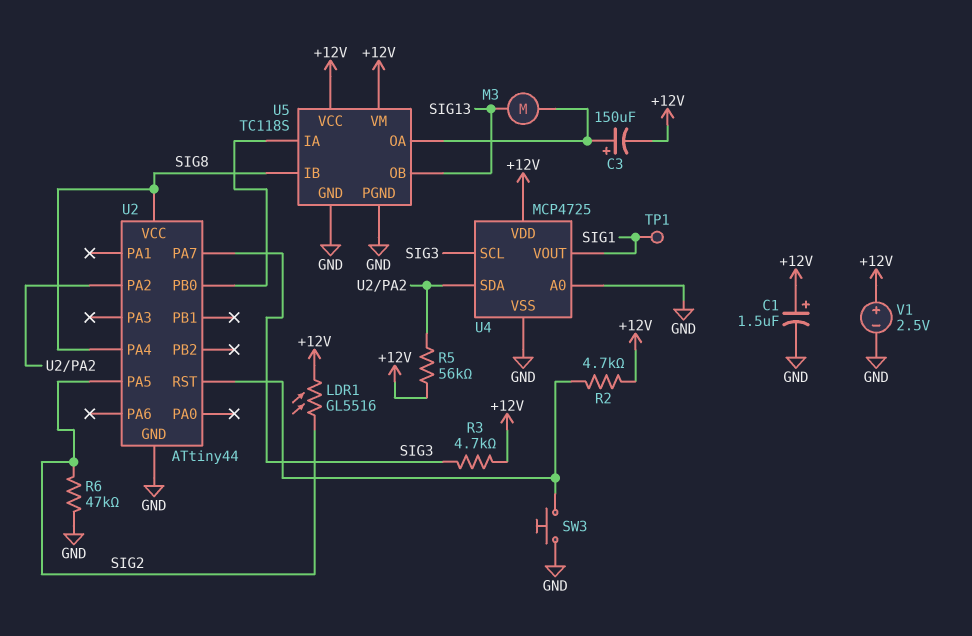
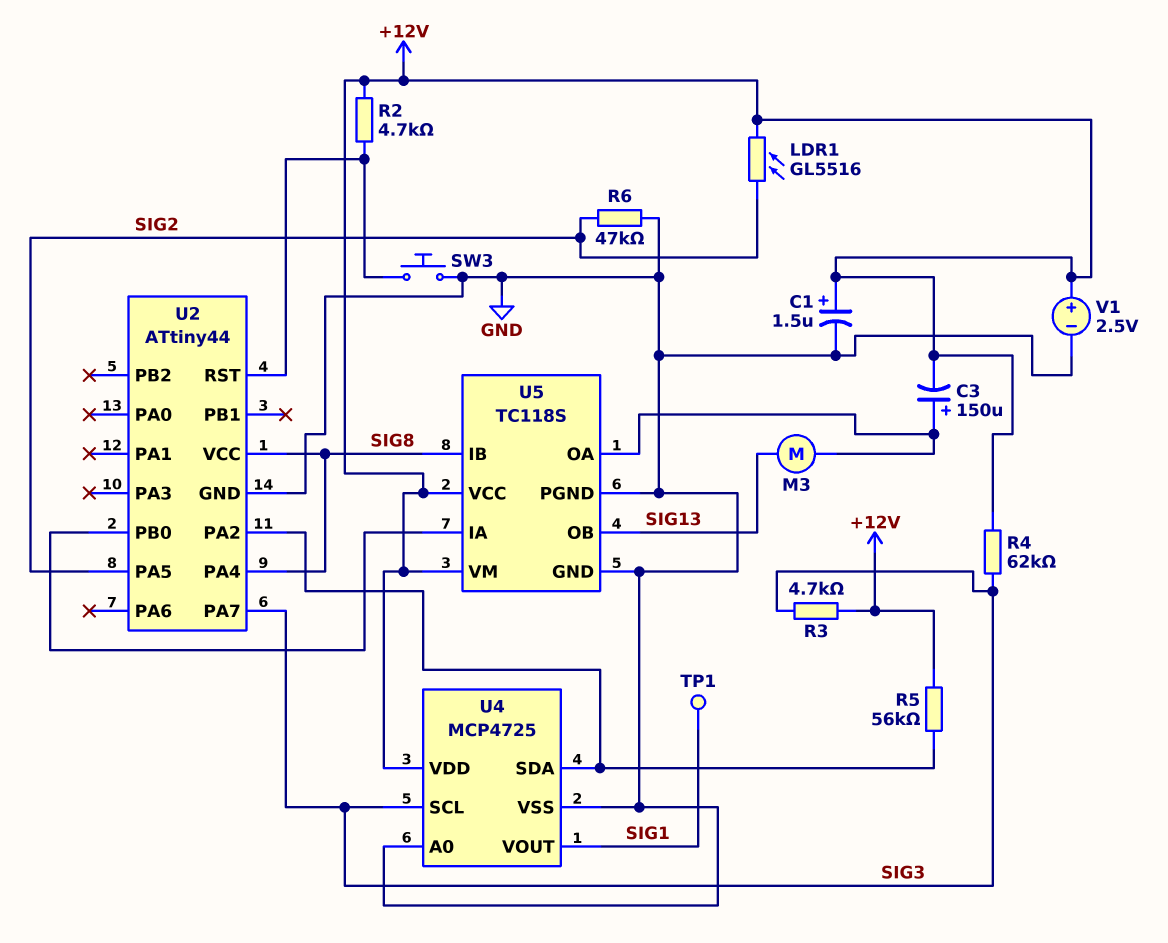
R4: none -> 62k (+12V, SIG3)

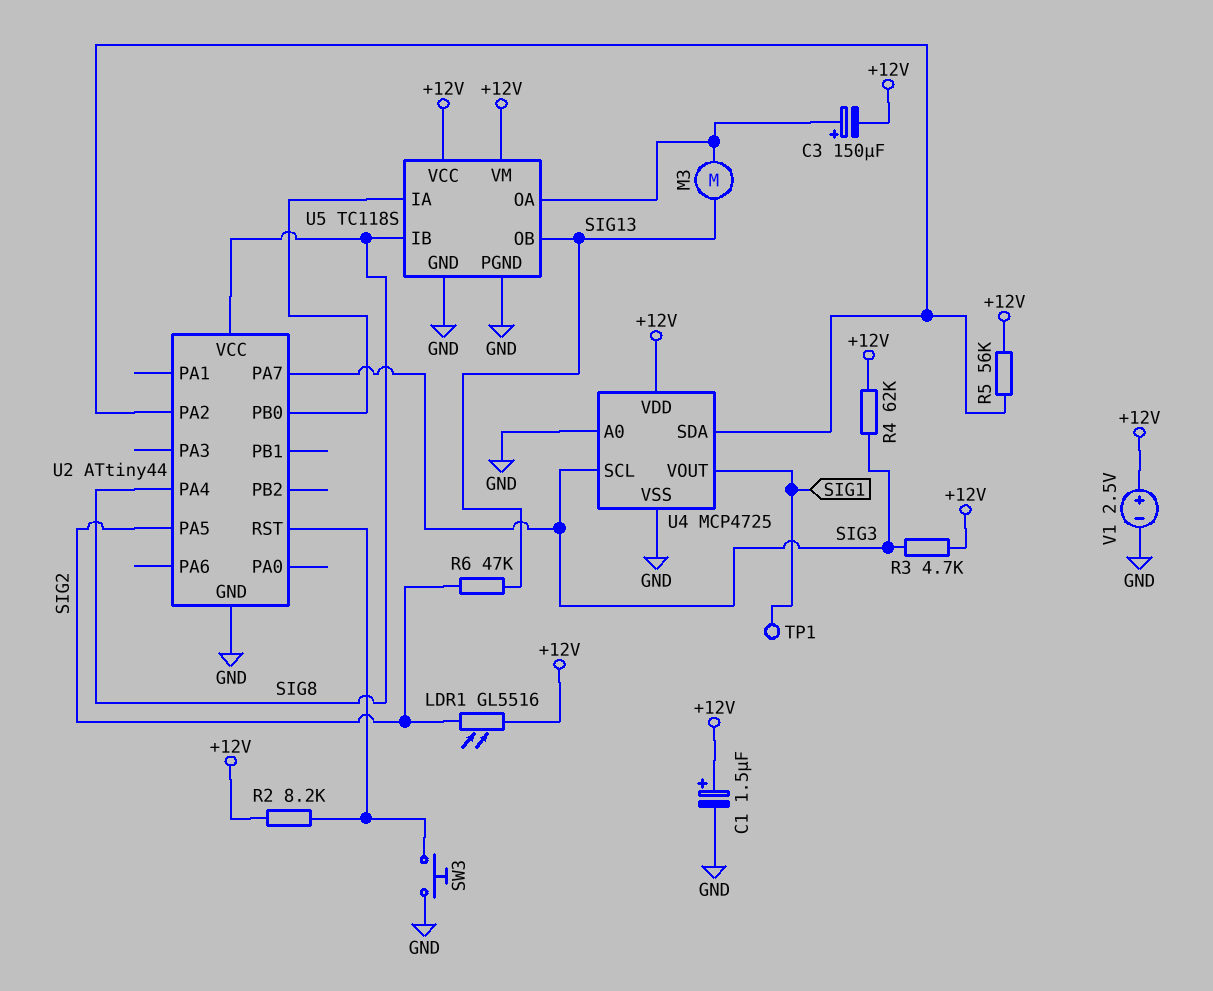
R2: 4.7k (+12V, U2/RST) -> 8.2k (+12V, U2/RST)
R6: 47k (GND, SIG2) -> 47k (SIG2, SIG13)

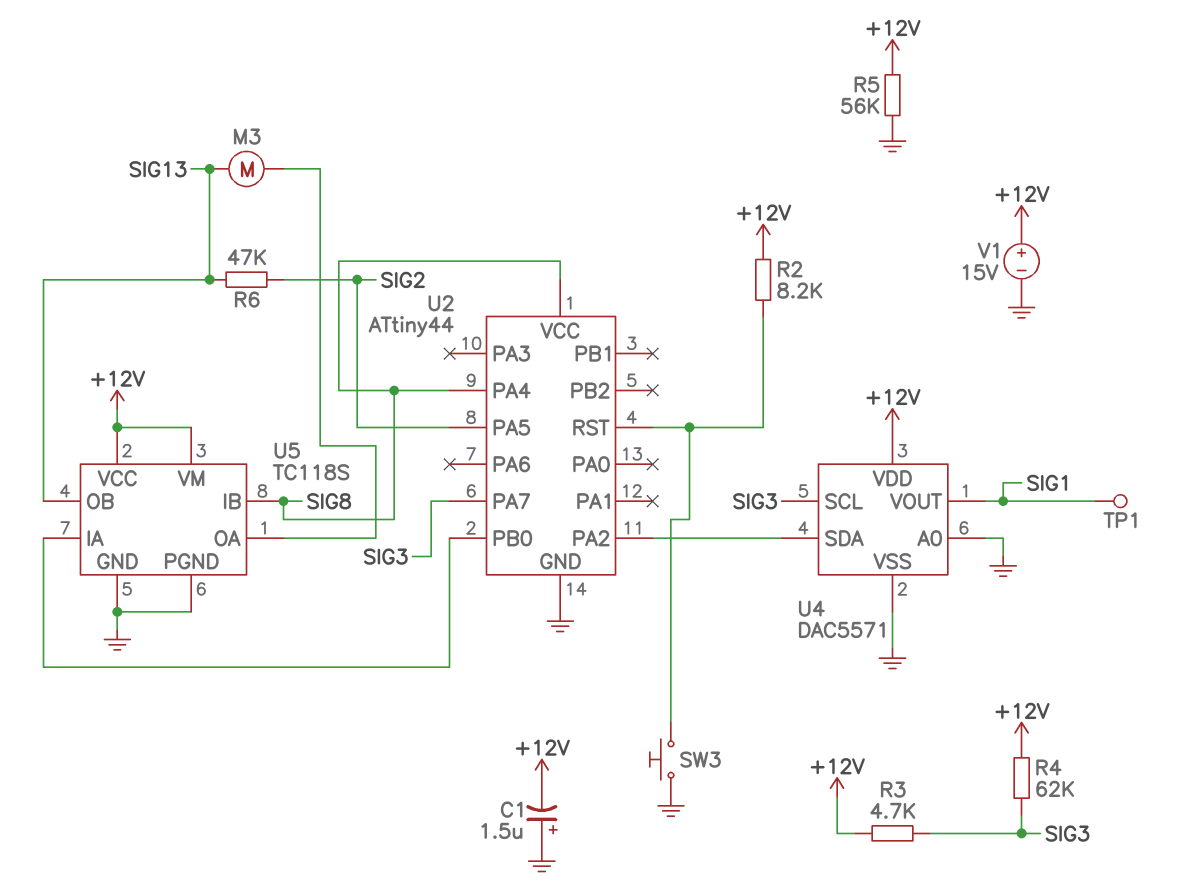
C1: 1.5uF (plus +12V, minus GND) -> 1.5uF (plus GND, minus +12V)
C3: 150uF (plus U5/OA, minus +12V) -> none
LDR1: GL5516 (+12V, SIG2) -> none
R5: 56k (+12V, U2/PA2) -> 56k (+12V, GND)
U4: MCP4725 -> DAC5571
V1: 2.5V (plus +12V, minus GND) -> 15V (plus +12V, minus GND)

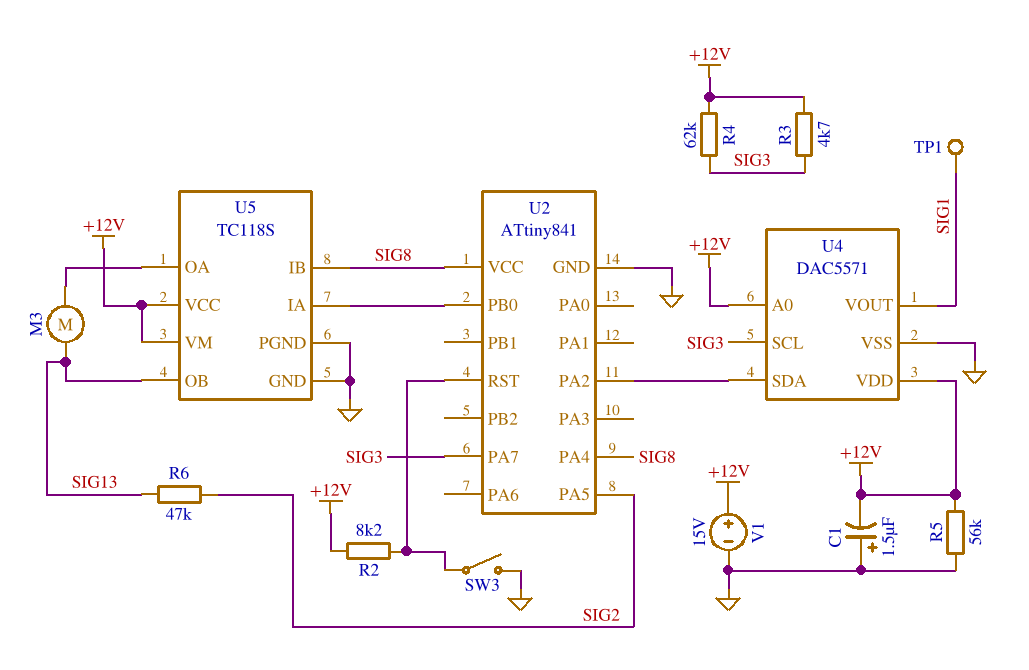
SW3: button (GND, U2/RST) -> switch (GND, U2/RST)
U2: ATtiny44 -> ATtiny841
U4 pin A0: GND -> +12V

